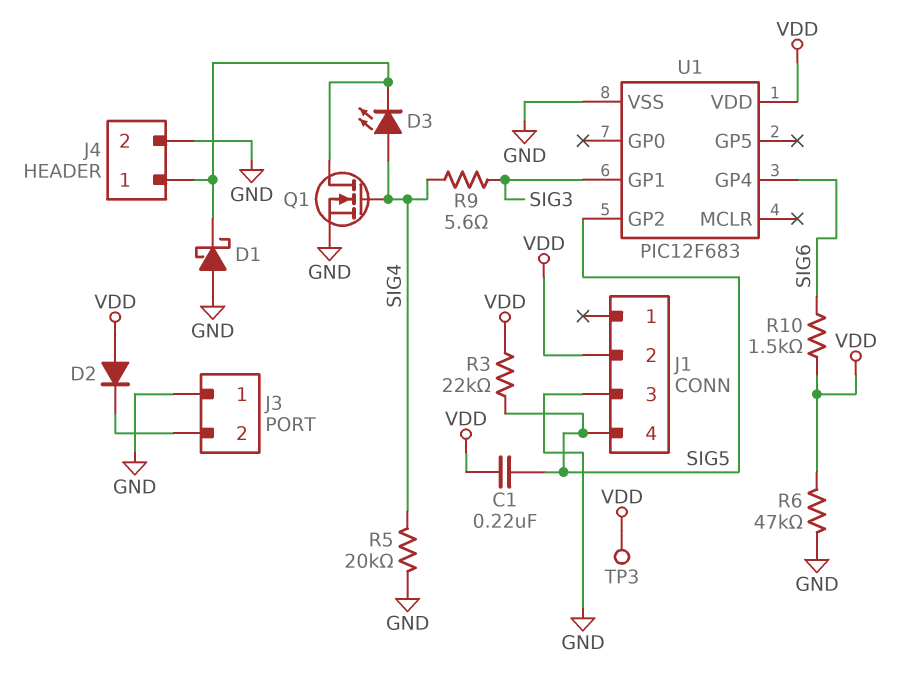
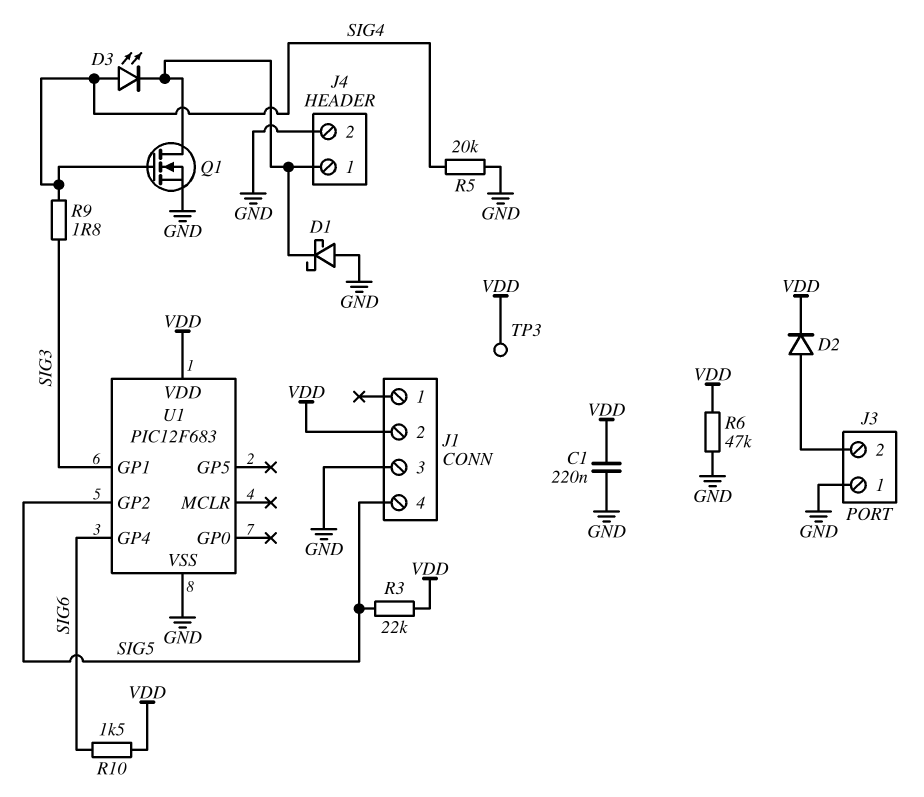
C1: 220nF (SIG5, VDD) -> 220nF (GND, VDD)
D2: diode (A VDD, K J3/2) -> diode (A J3/2, K VDD)
R9: 5.6 (SIG3, SIG4) -> 1.8 (SIG3, SIG4)

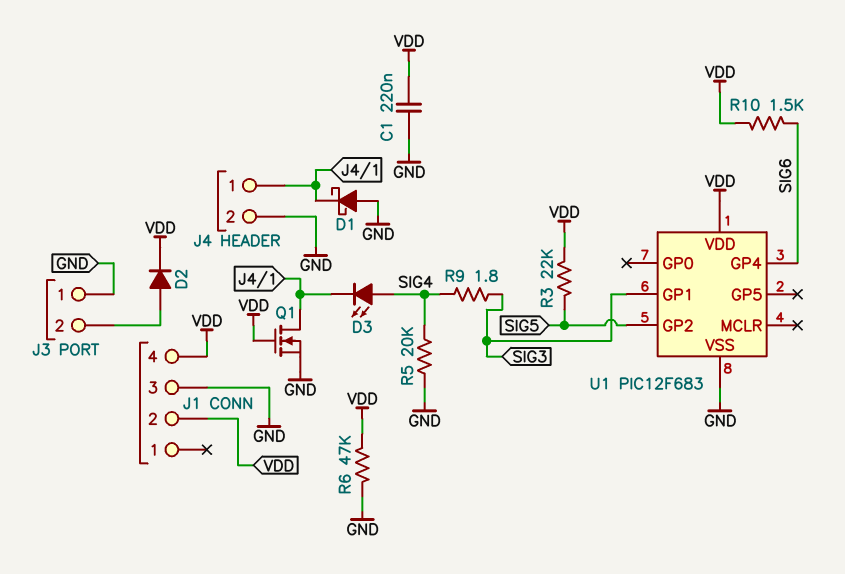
J1 pin 4: SIG5 -> VDD
Q1: NMOS (G SIG4, D J4/1, S GND) -> NMOS (G VDD, D J4/1, S GND)
TP3: test point (VDD) -> none

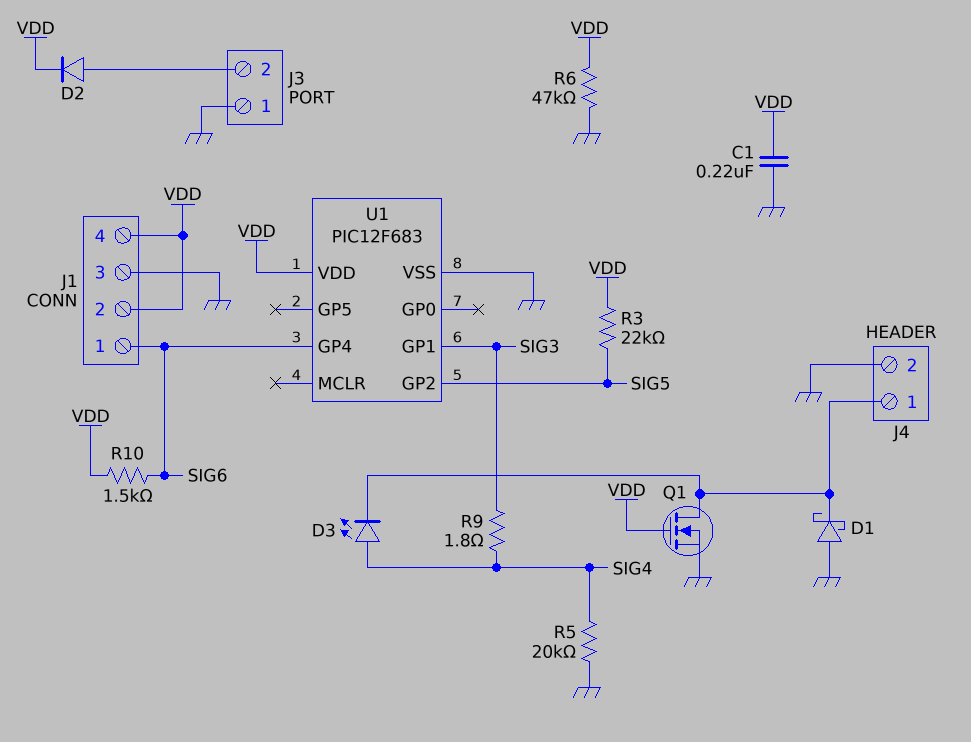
J1 pin 1: none -> SIG6

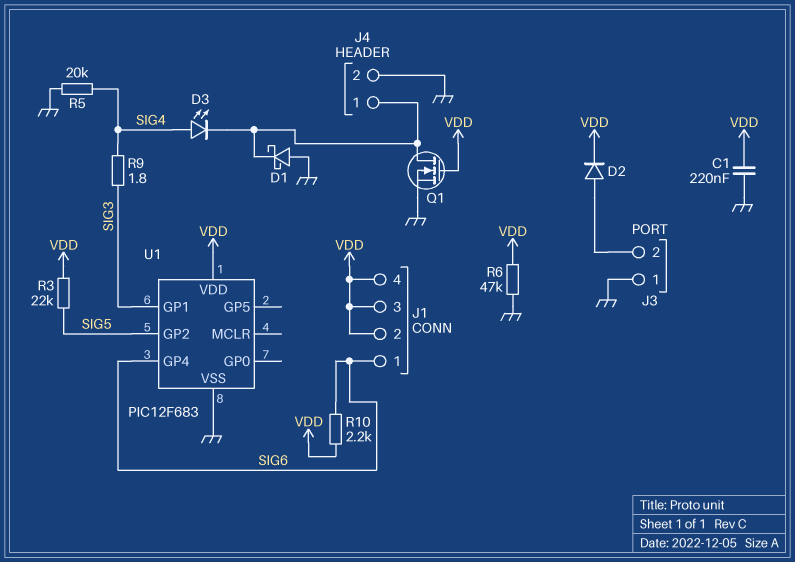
J1 pin 3: GND -> VDD
R10: 1.5k (SIG6, VDD) -> 2.2k (SIG6, VDD)

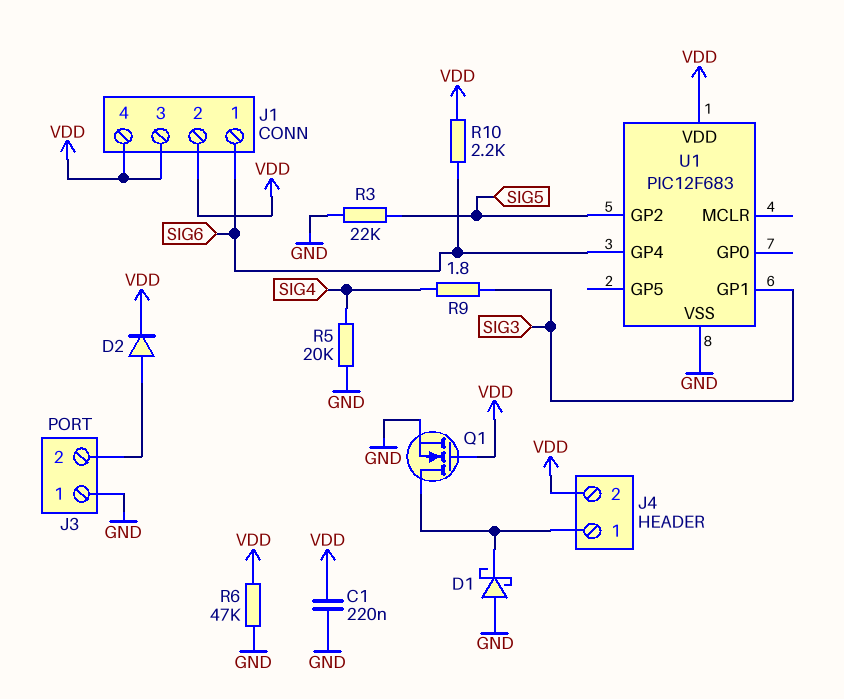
D3: LED (A SIG4, K J4/1) -> none
J4 pin 2: GND -> VDD
R3: 22k (SIG5, VDD) -> 22k (GND, SIG5)

